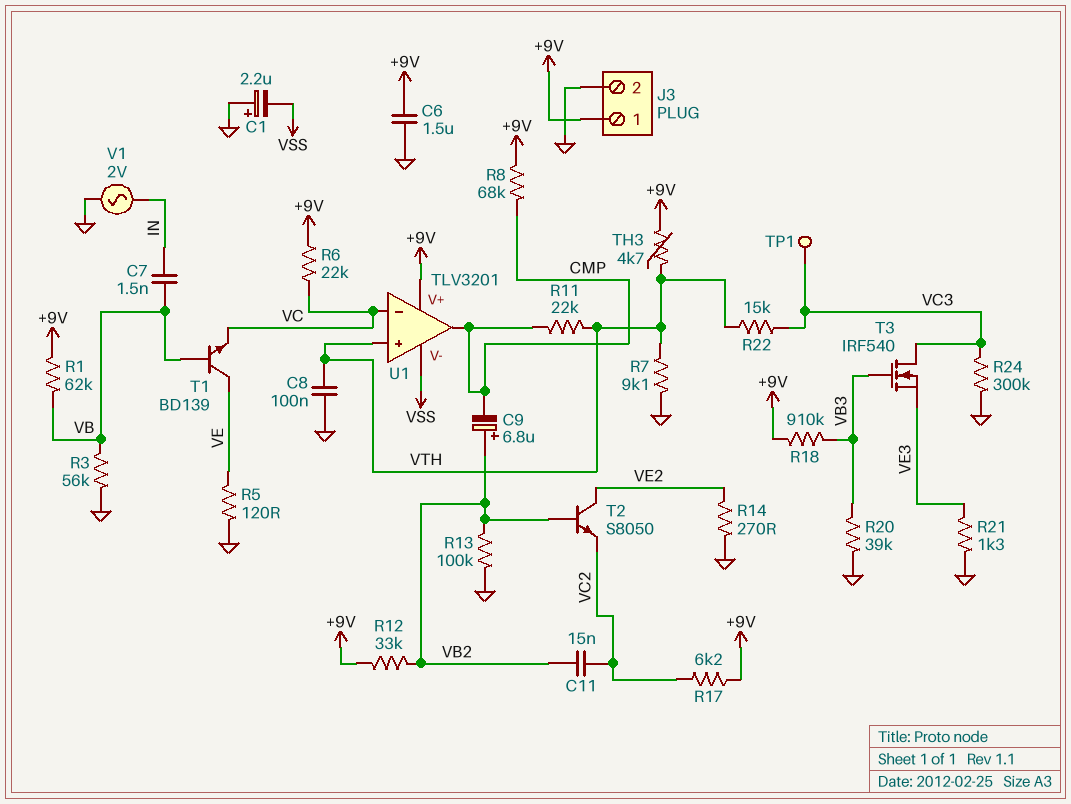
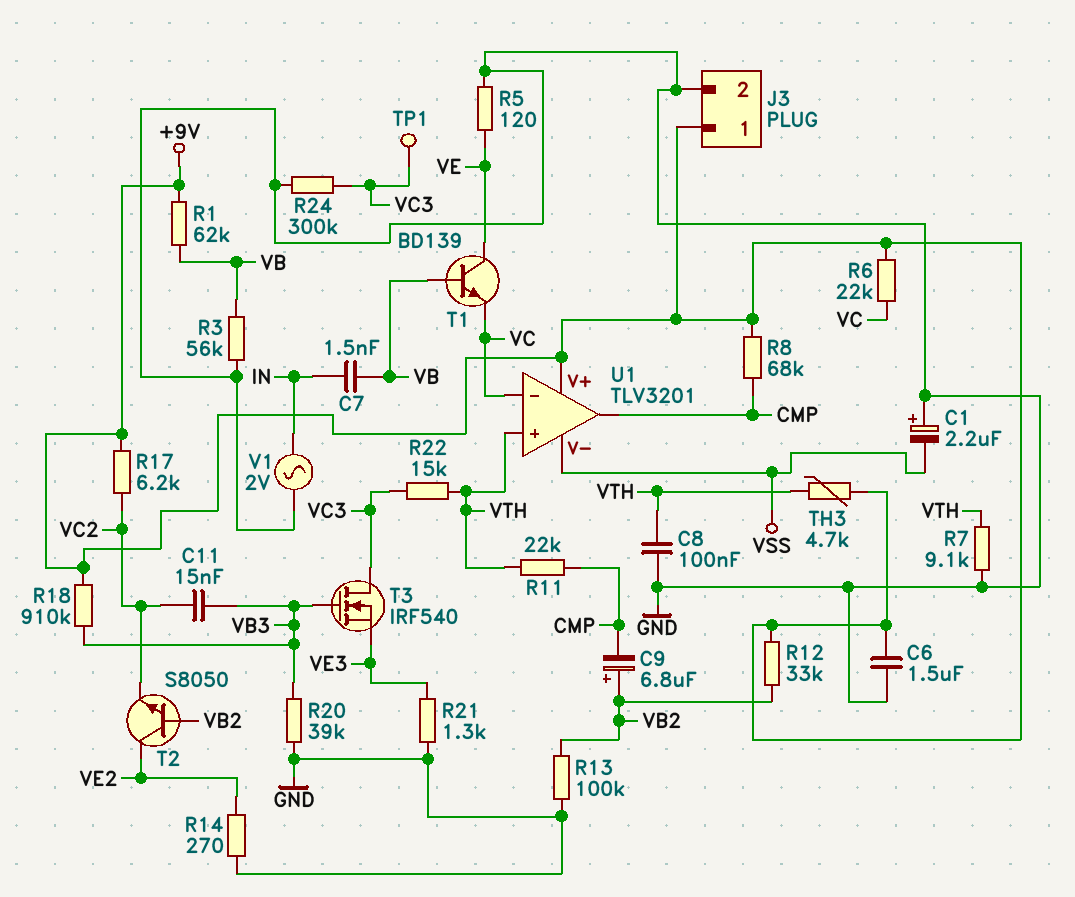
C11: 15nF (VB2, VC2) -> 15nF (VB3, VC2)

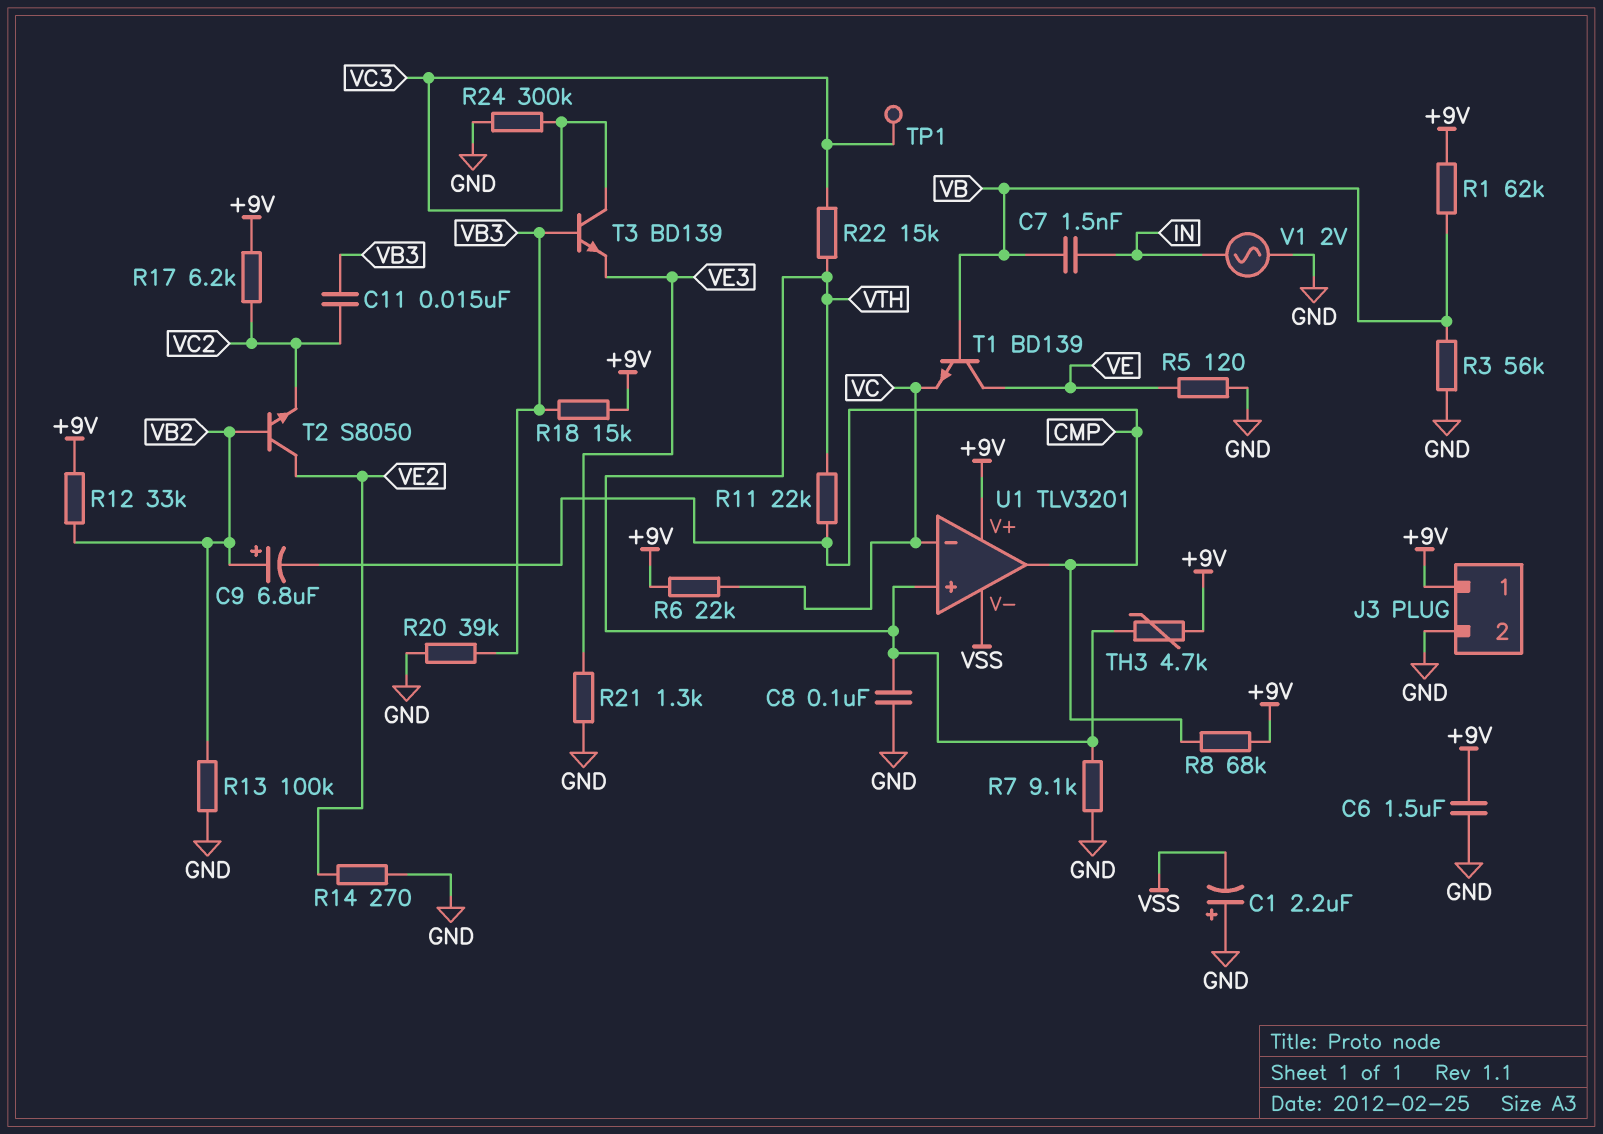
R18: 910k (+9V, VB3) -> 15k (+9V, VB3)
T3: NMOS IRF540 (G VB3, D VC3, S VE3) -> NPN BD139 (B VB3, C VC3, E VE3)

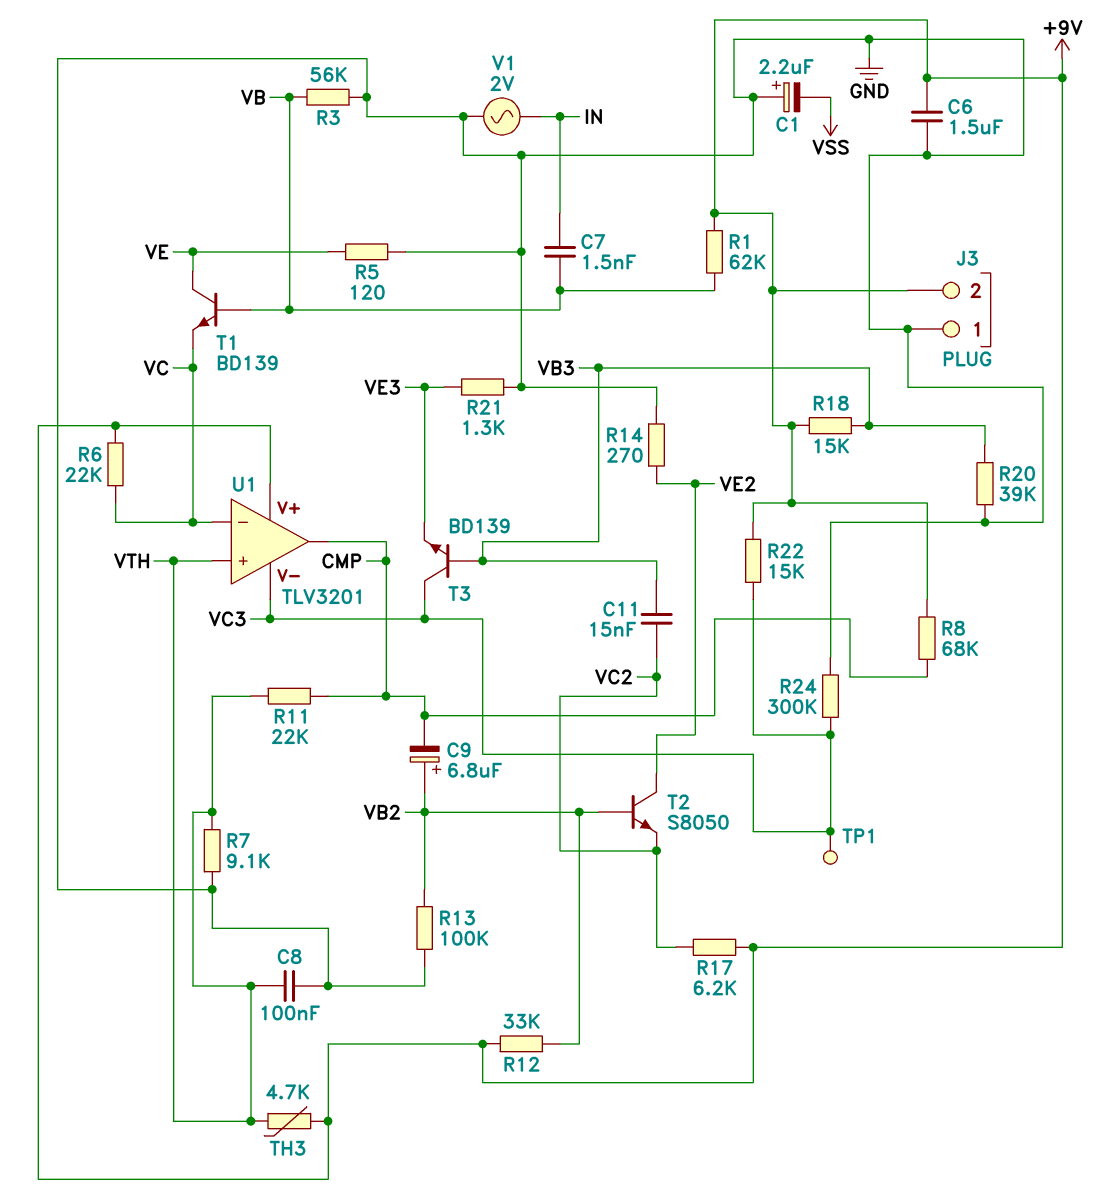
J3 pin 1: +9V -> GND
J3 pin 2: GND -> +9V
R22: 15k (VC3, VTH) -> 15k (+9V, VC3)
U1 pin V-: VSS -> VC3

